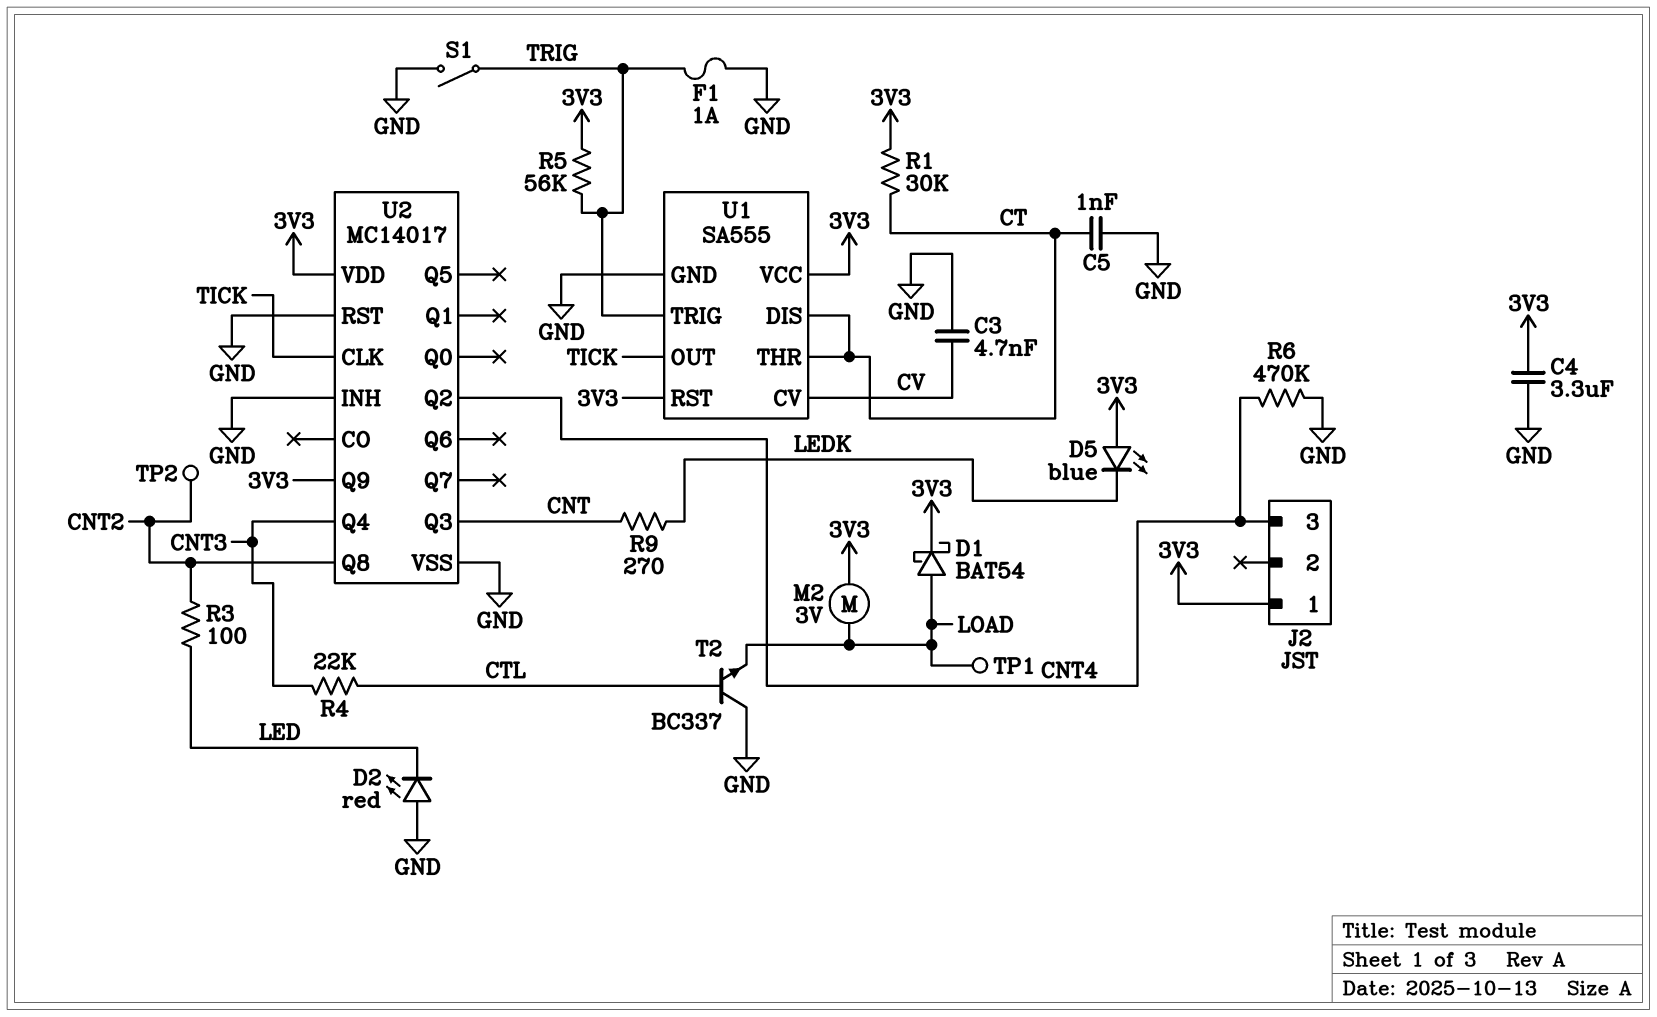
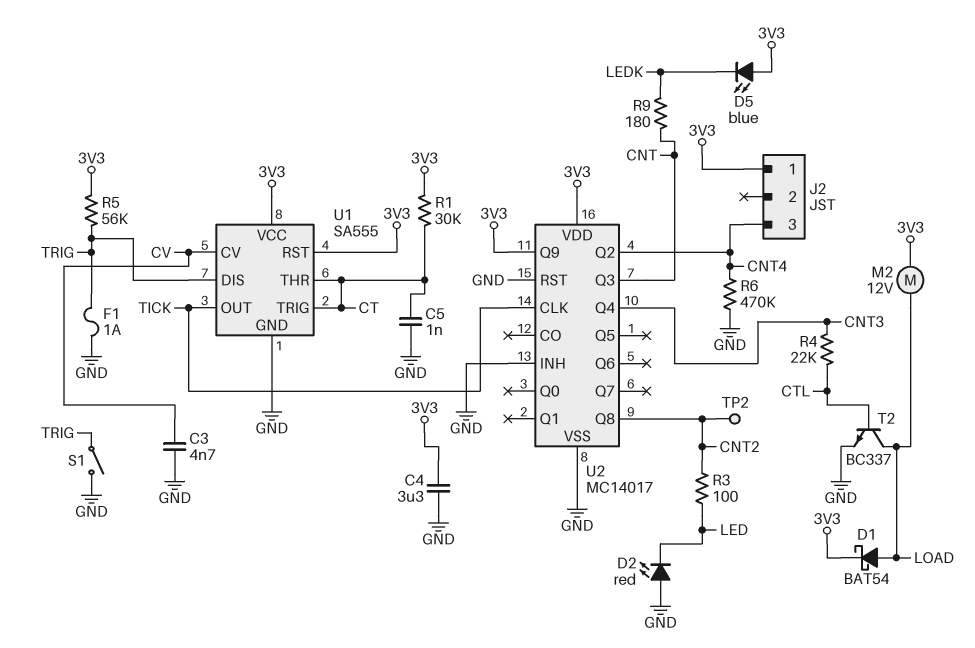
M2: motor 3V (3V3, LOAD) -> motor 12V (3V3, LOAD)
R9: 270 (CNT, LEDK) -> 180 (CNT, LEDK)
T2: NPN BC337 (B CTL, C GND, E LOAD) -> NPN BC337 (B CTL, C LOAD, E GND)
TP1: test point (LOAD) -> none
U1 pin DIS: CT -> TRIG
U1 pin TRIG: TRIG -> CT

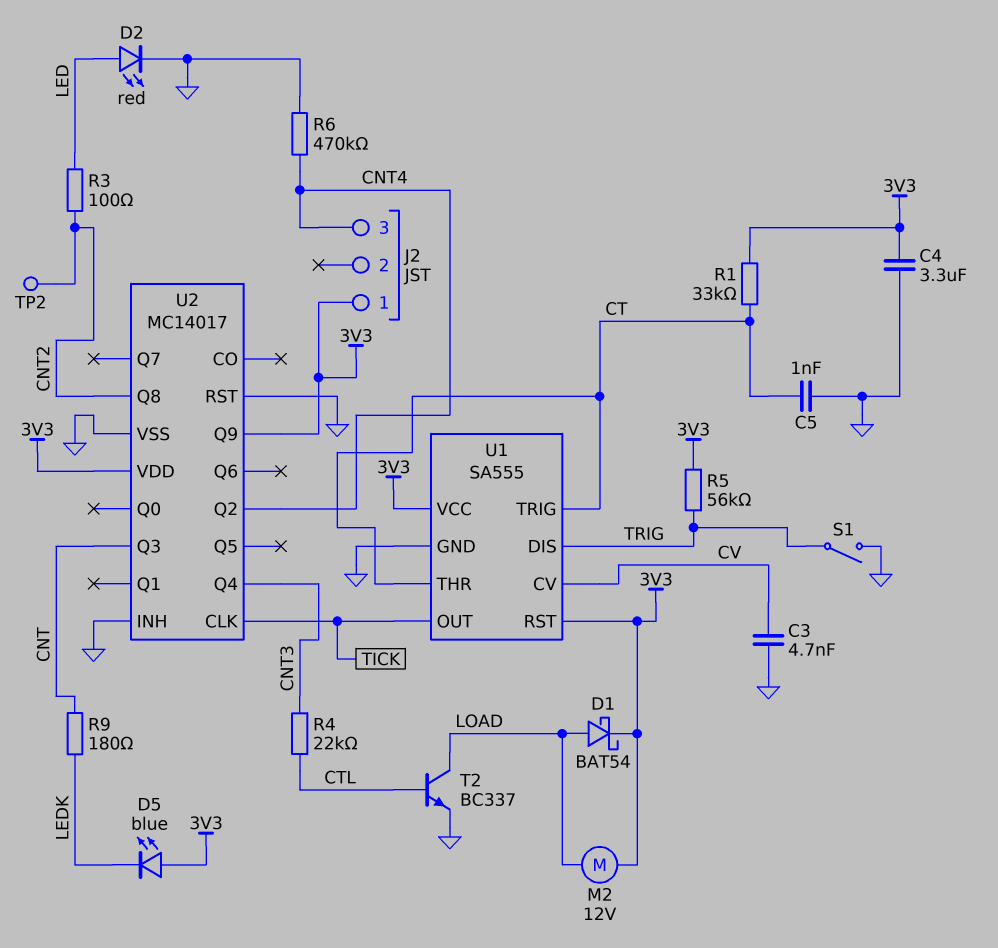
D2: LED red (A GND, K LED) -> LED red (A LED, K GND)
F1: 1A (GND, TRIG) -> none
R1: 30k (3V3, CT) -> 33k (3V3, CT)

